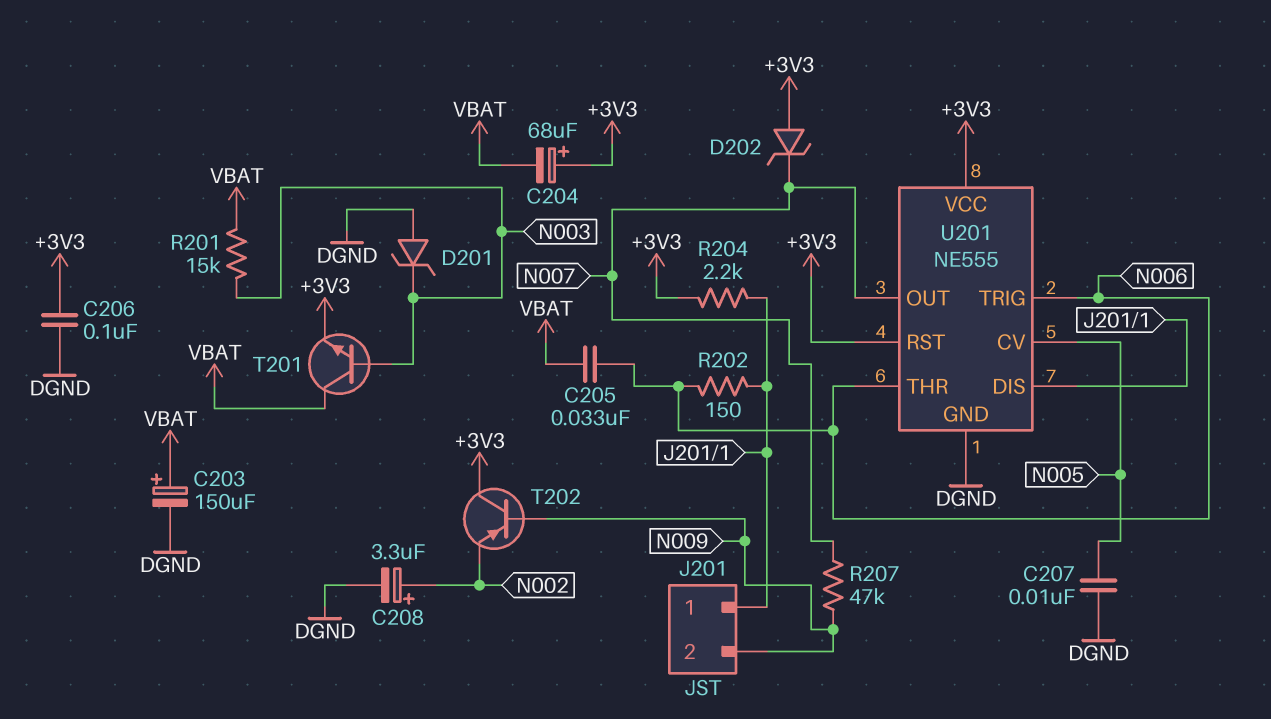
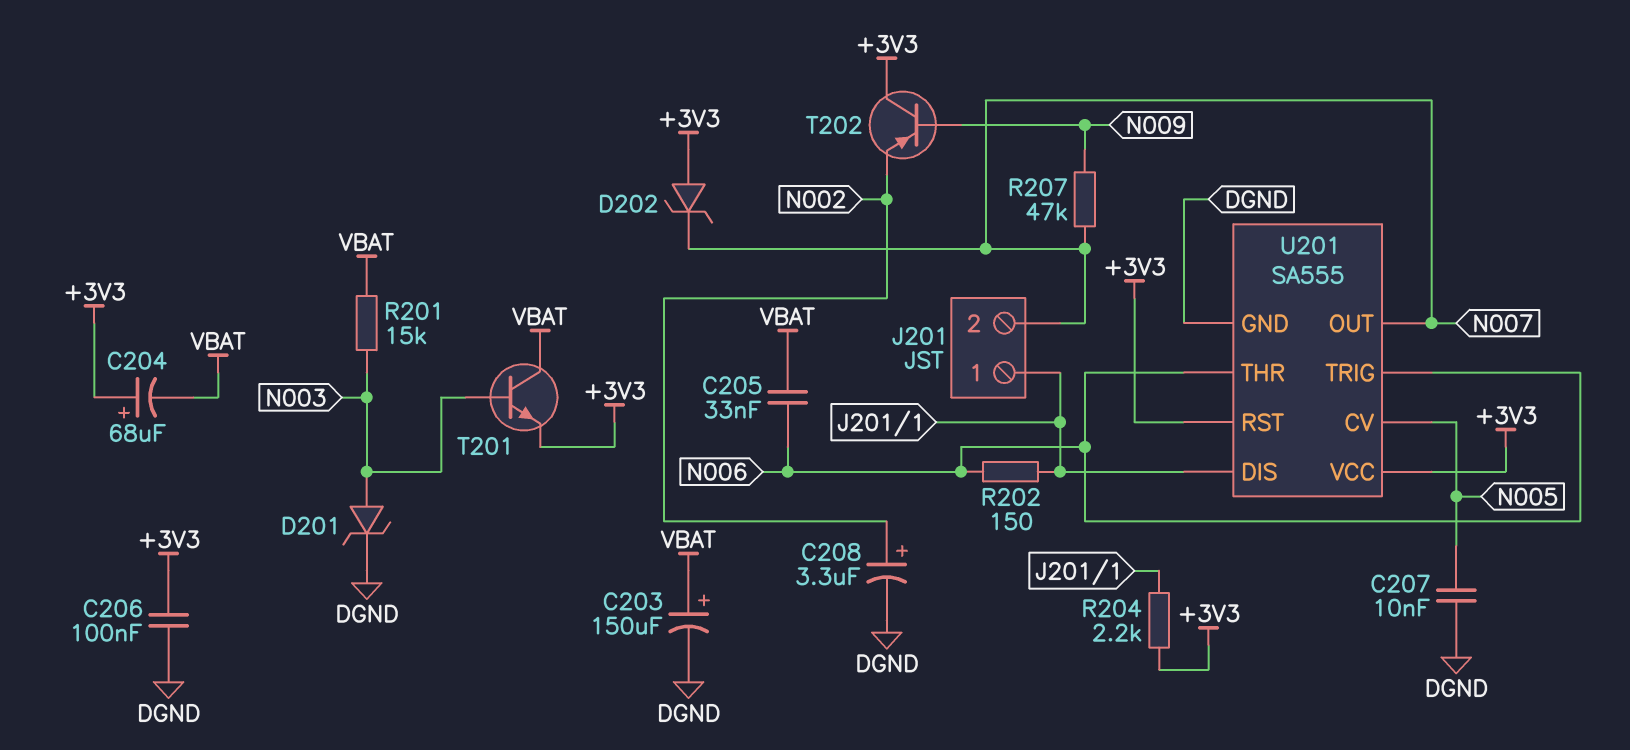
D201: zener (A DGND, K N003) -> zener (A N003, K DGND)
J201 pin 2: N009 -> N007
U201: NE555 -> SA555

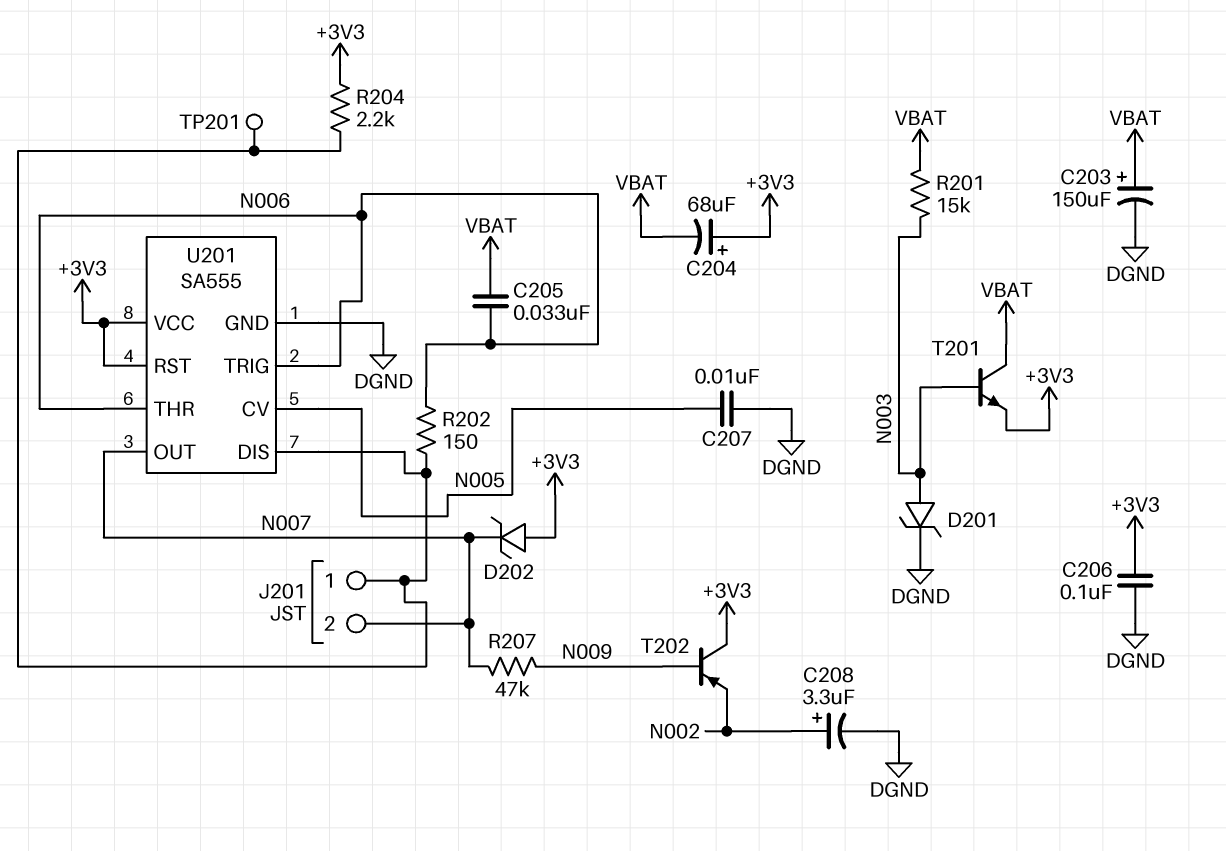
TP201: none -> test point (J201/1)

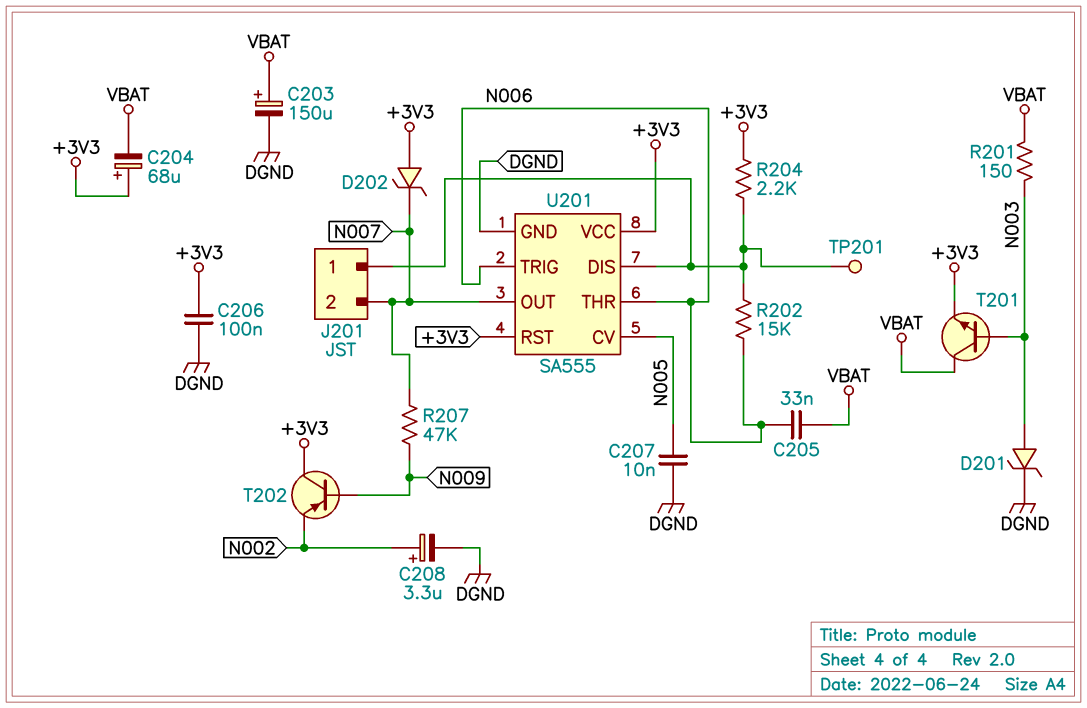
R201: 15k (N003, VBAT) -> 150 (N003, VBAT)
R202: 150 (J201/1, N006) -> 15k (J201/1, N006)

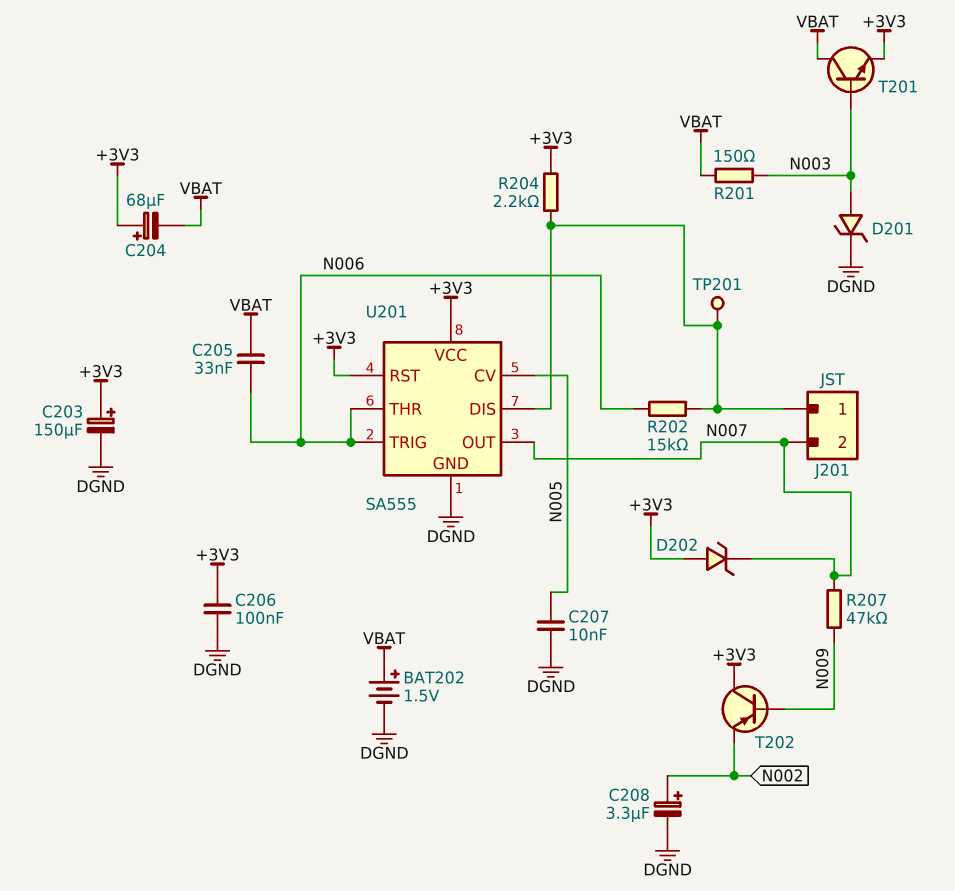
BAT202: none -> 1.5V (plus VBAT, minus DGND)
C203: 150uF (plus VBAT, minus DGND) -> 150uF (plus +3V3, minus DGND)

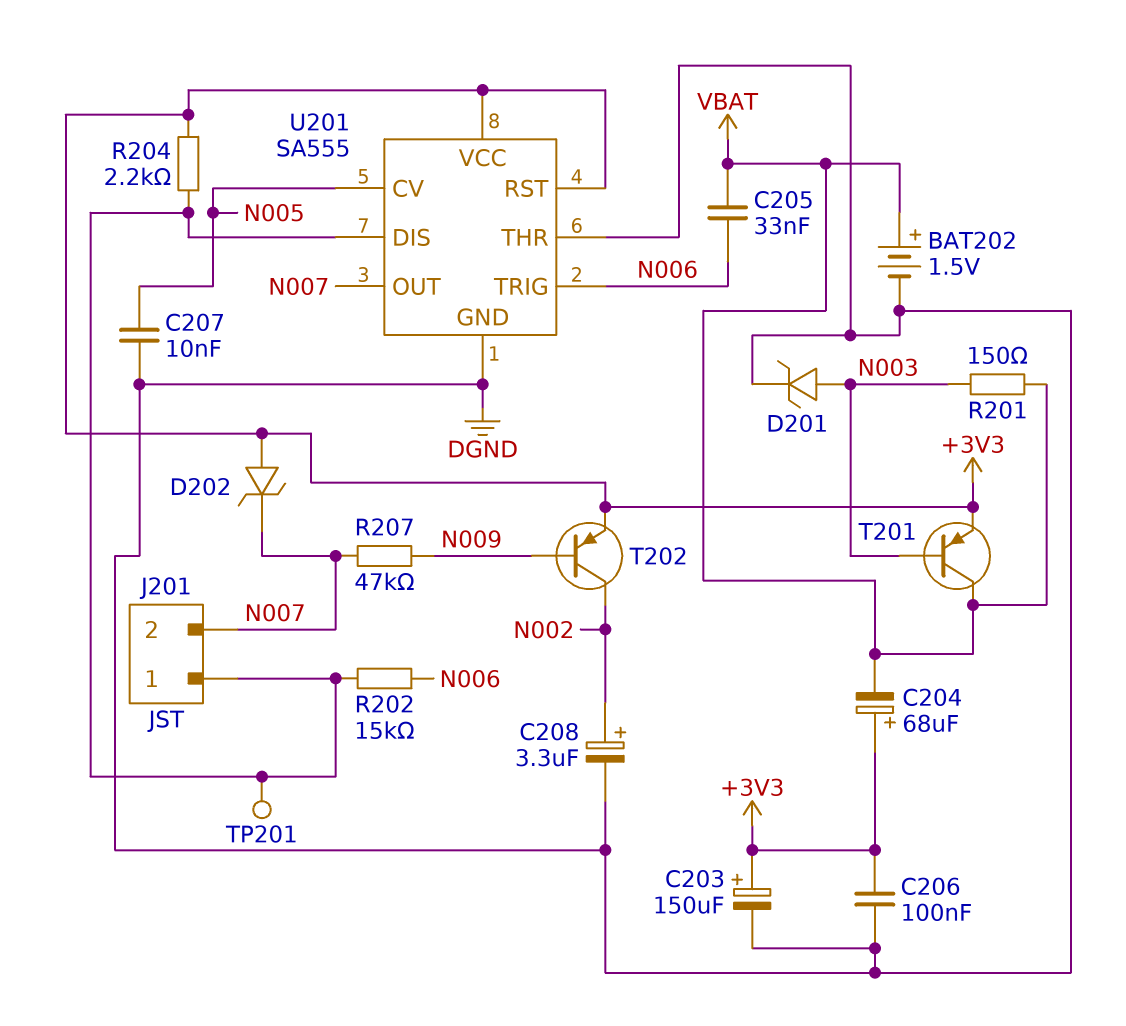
T201: NPN (B N003, C VBAT, E +3V3) -> PNP (B N003, C VBAT, E +3V3)
T202: PNP (B N009, C +3V3, E N002) -> PNP (B N009, C N002, E +3V3)
U201 pin THR: N006 -> DGND

